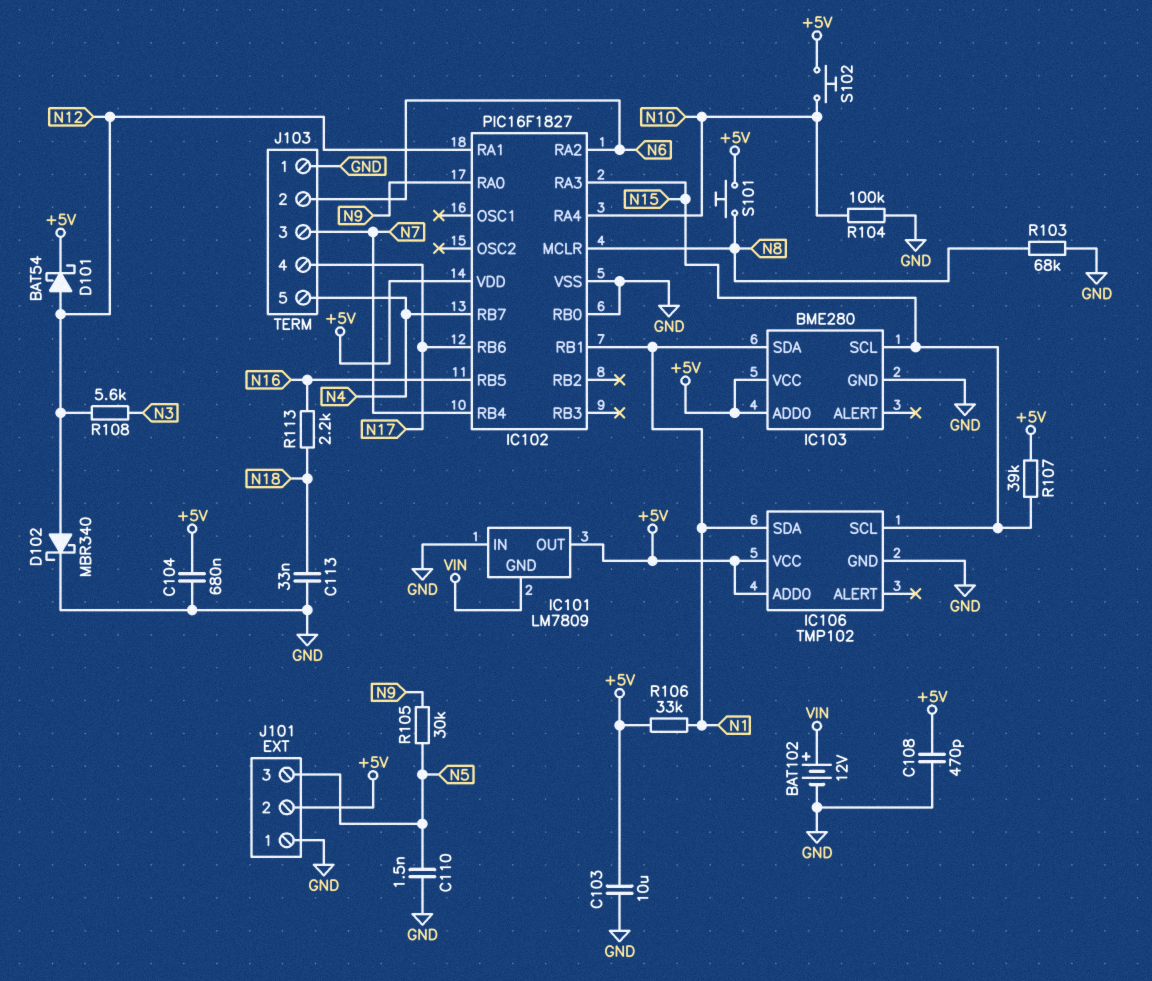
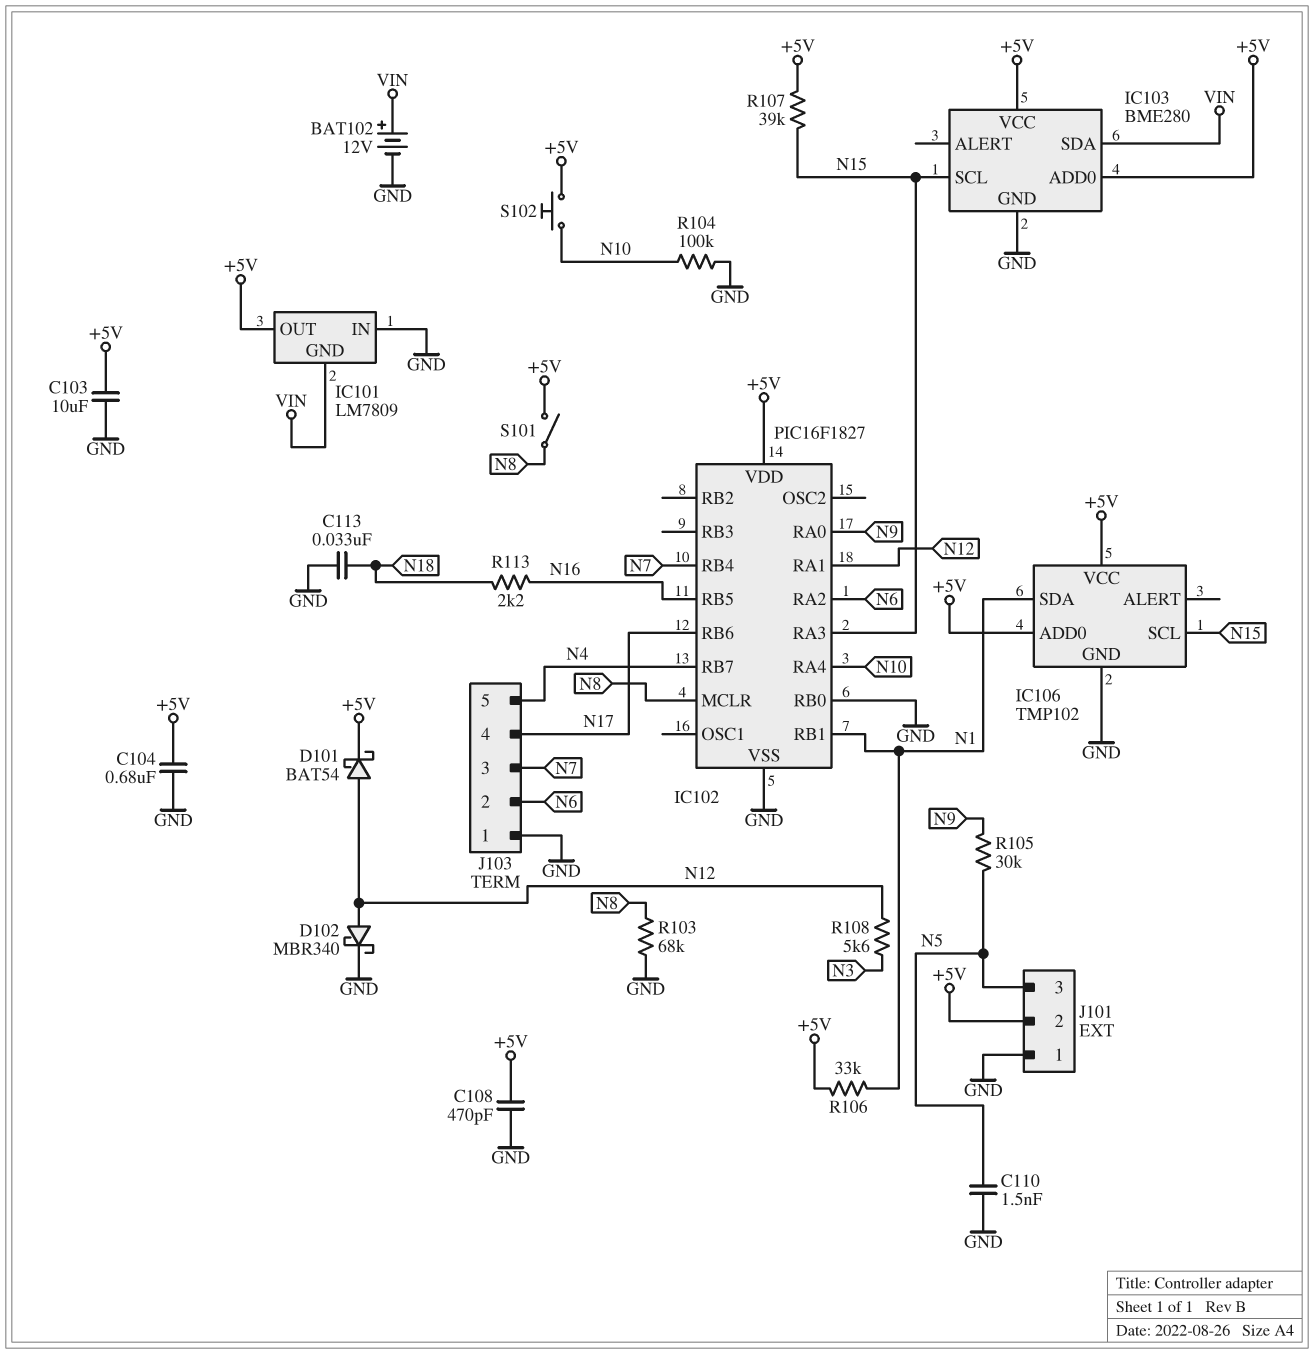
IC103 pin SDA: N1 -> VIN
S101: button (+5V, N8) -> switch (+5V, N8)

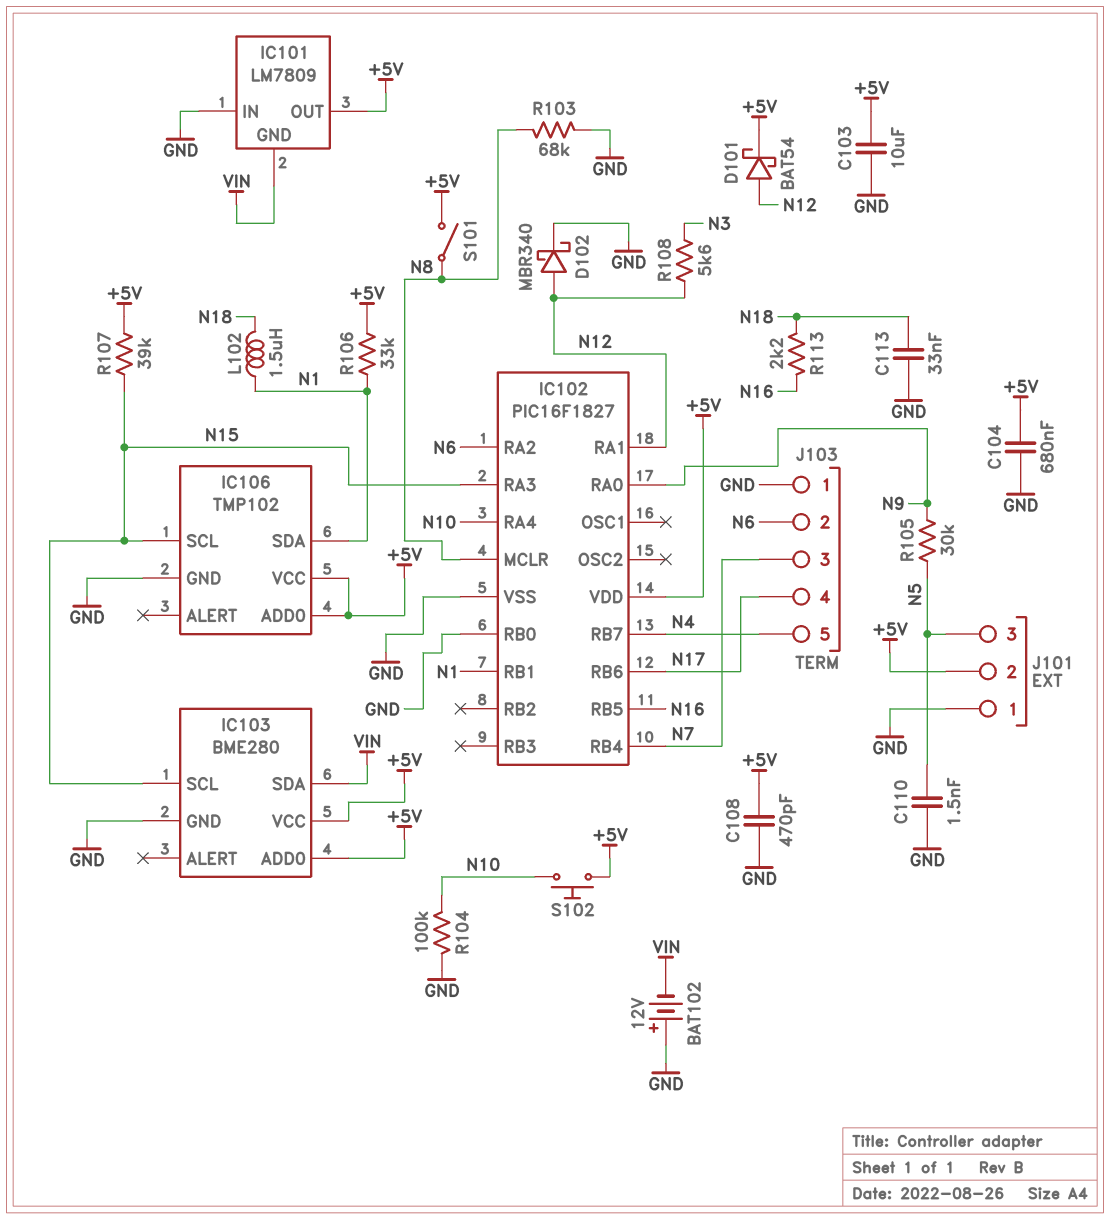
BAT102: 12V (plus VIN, minus GND) -> 12V (plus GND, minus VIN)
L102: none -> 1.5uH (N1, N18)

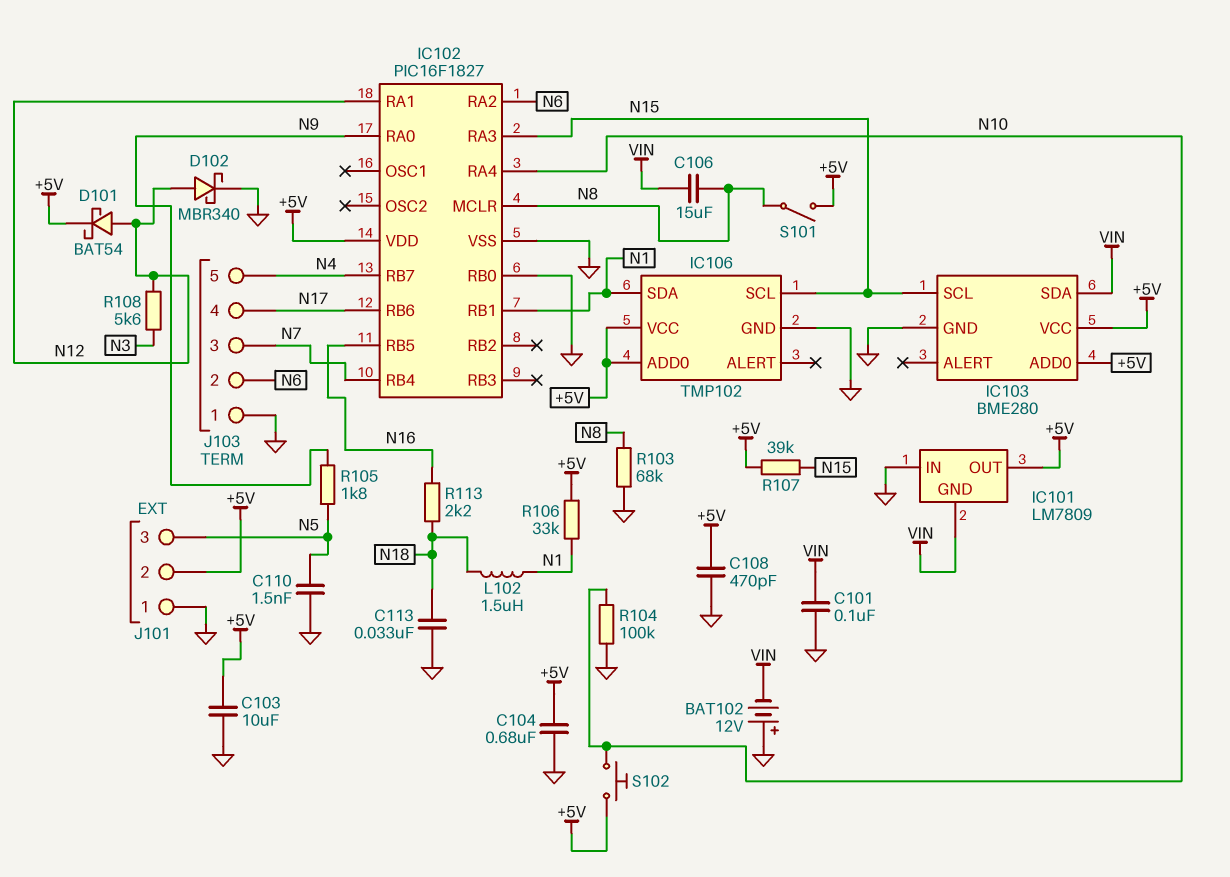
C101: none -> 100nF (GND, VIN)
C106: none -> 15uF (N8, VIN)
R105: 30k (N5, N9) -> 1.8k (N5, N9)

